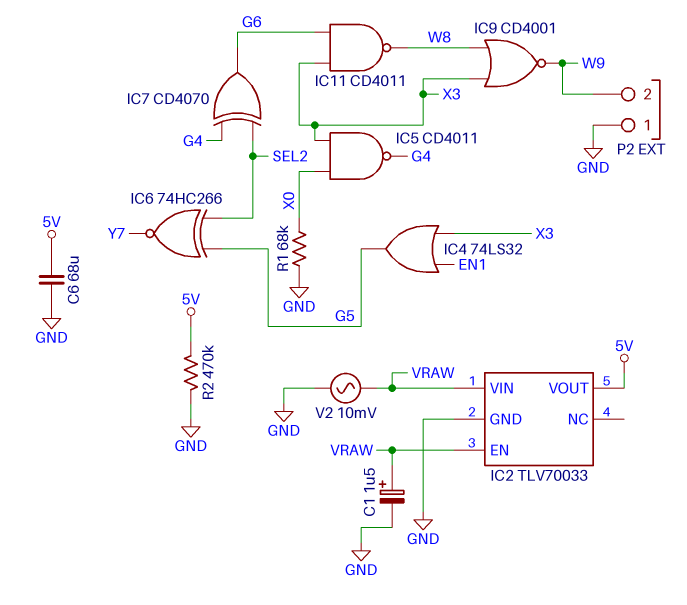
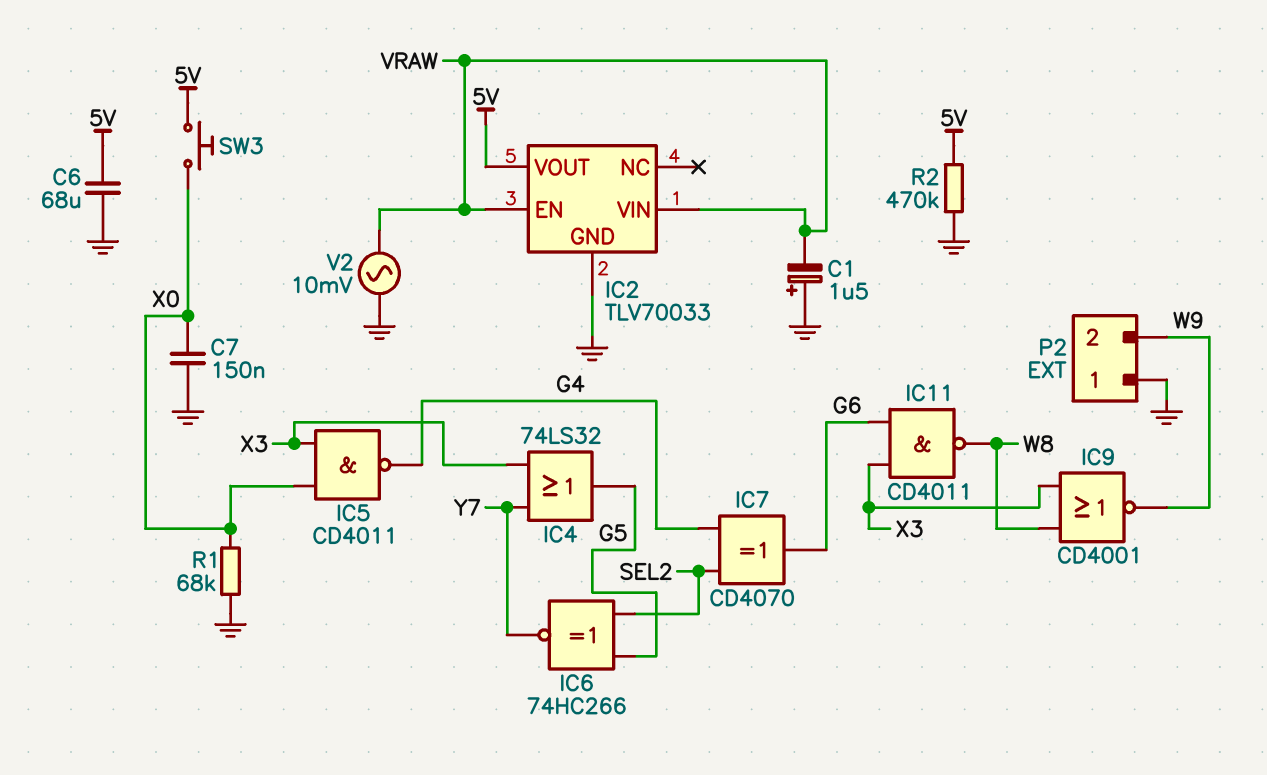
C1: 1.5uF (plus VRAW, minus GND) -> 1.5uF (plus GND, minus VRAW)
C7: none -> 150nF (GND, X0)
IC4: OR 74LS32 (in EN1, in X3, out G5) -> OR 74LS32 (in X3, in Y7, out G5)
SW3: none -> button (5V, X0)

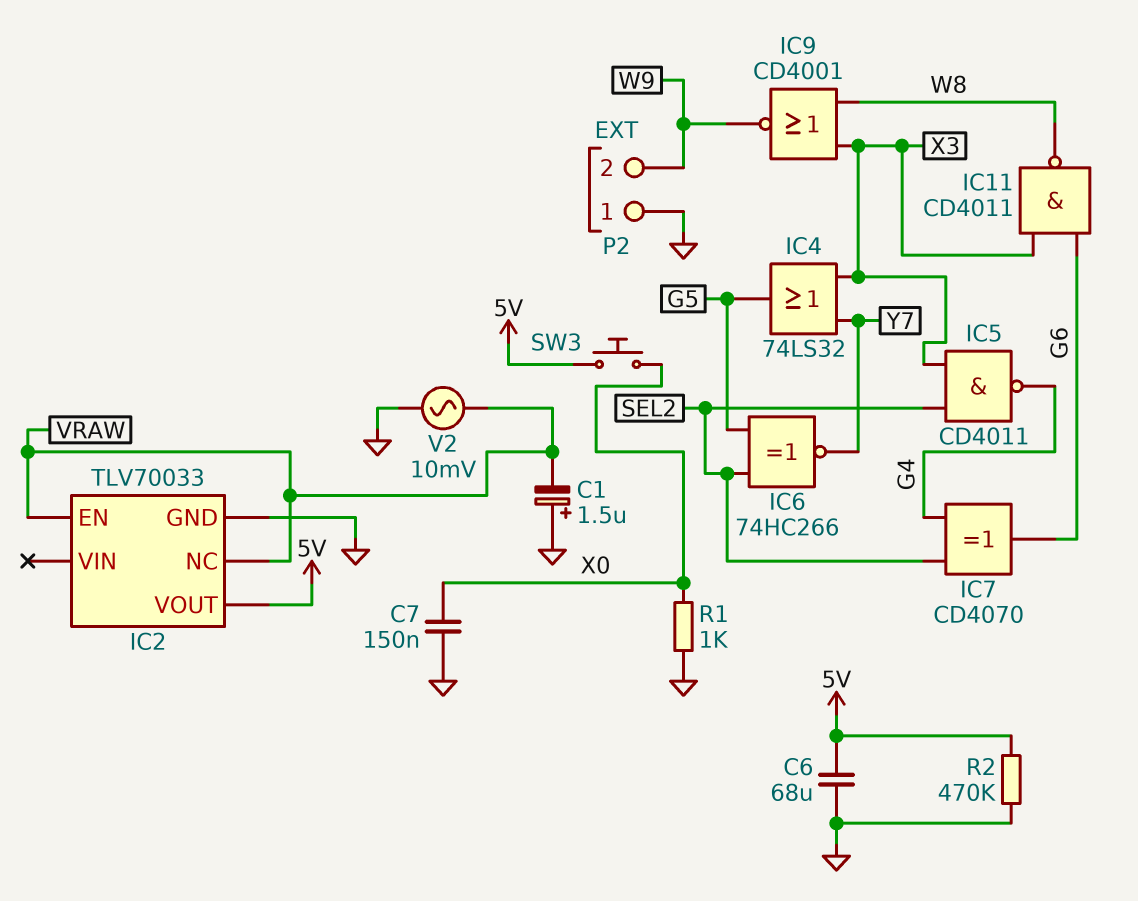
IC2 pin NC: none -> VRAW
IC2 pin VIN: VRAW -> none
IC5: NAND CD4011 (in X0, in X3, out G4) -> NAND CD4011 (in SEL2, in X3, out G4)
R1: 68k (GND, X0) -> 1k (GND, X0)

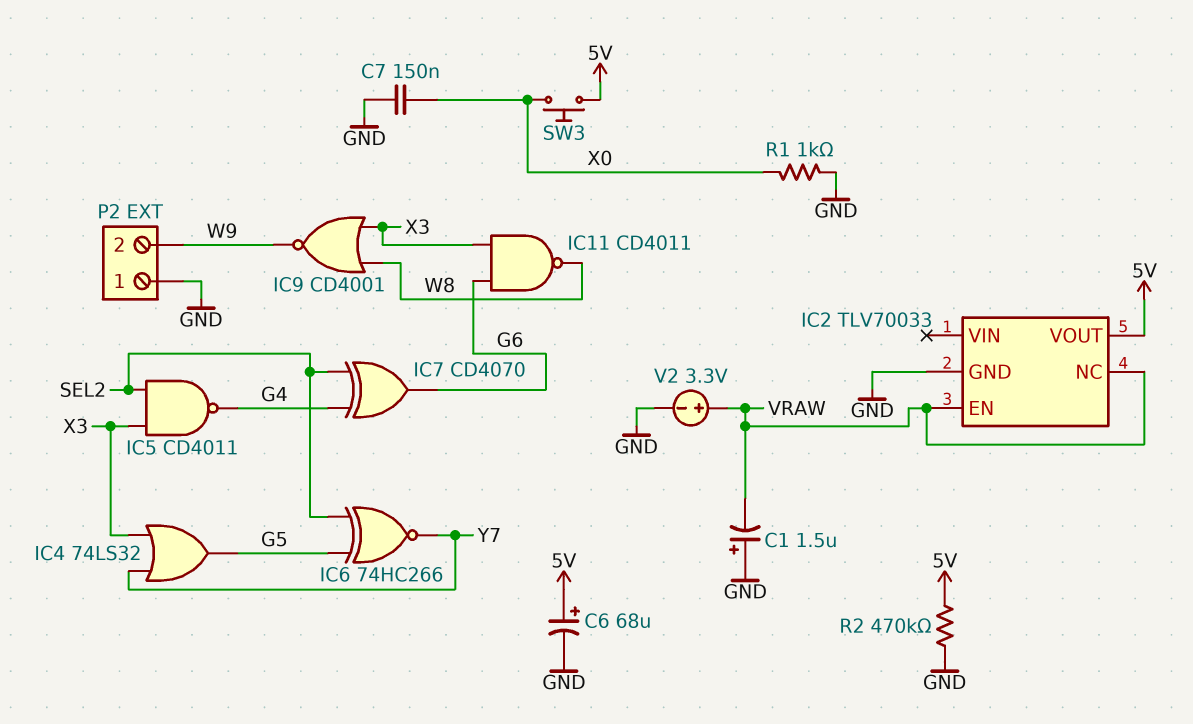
C6: 68uF (5V, GND) -> 68uF (plus 5V, minus GND)
V2: AC 10mV (GND, VRAW) -> 3.3V (plus VRAW, minus GND)

